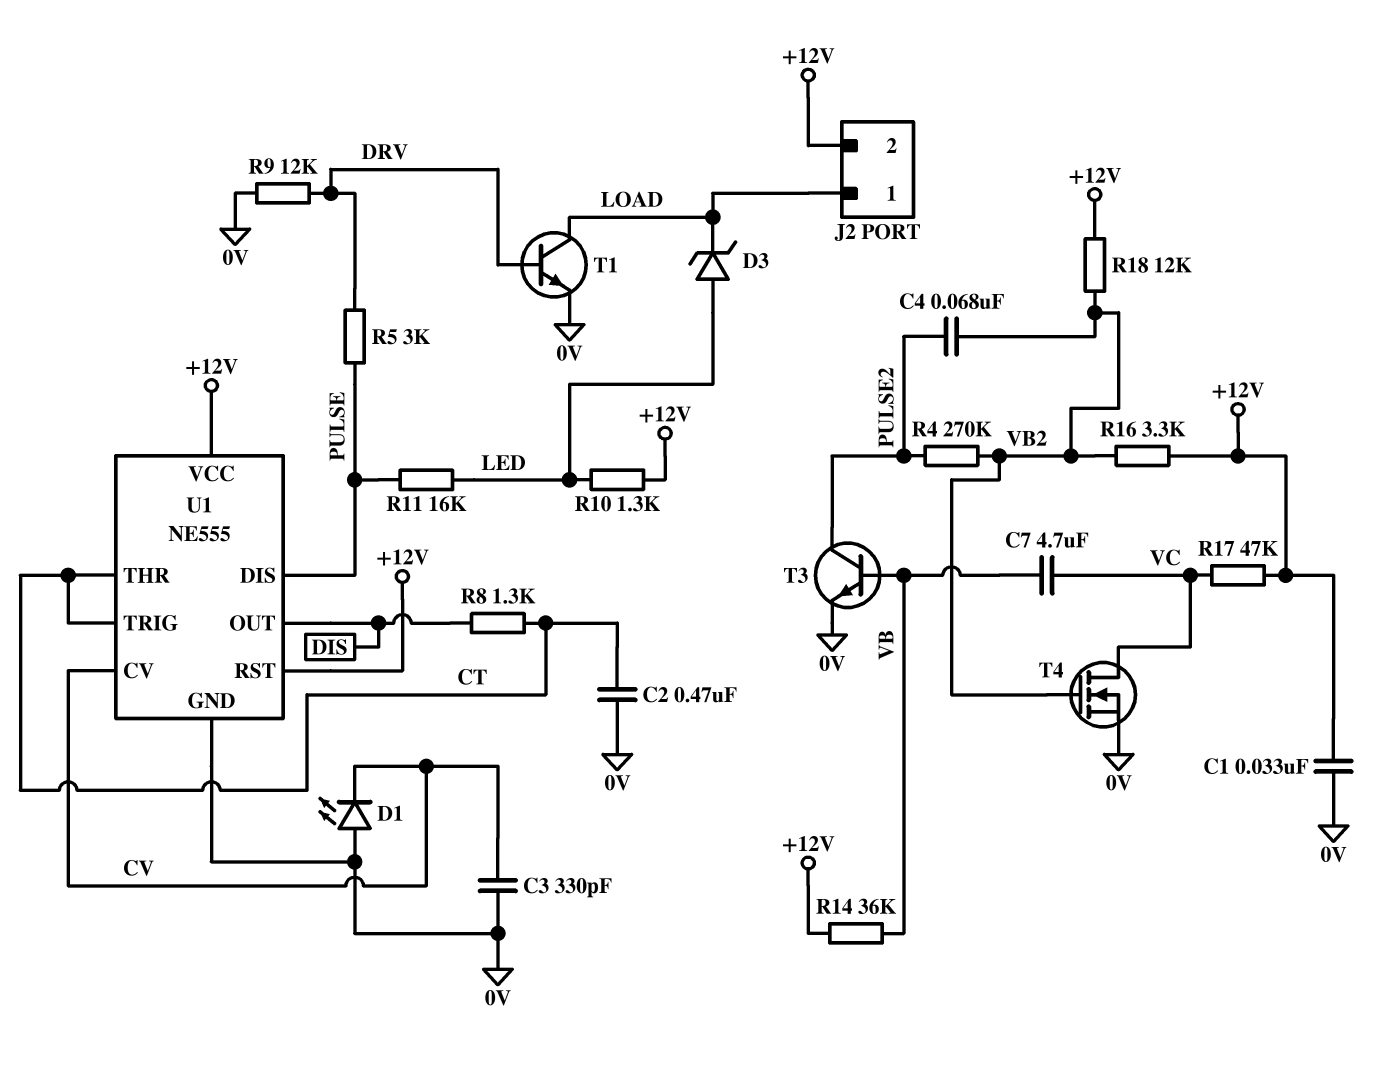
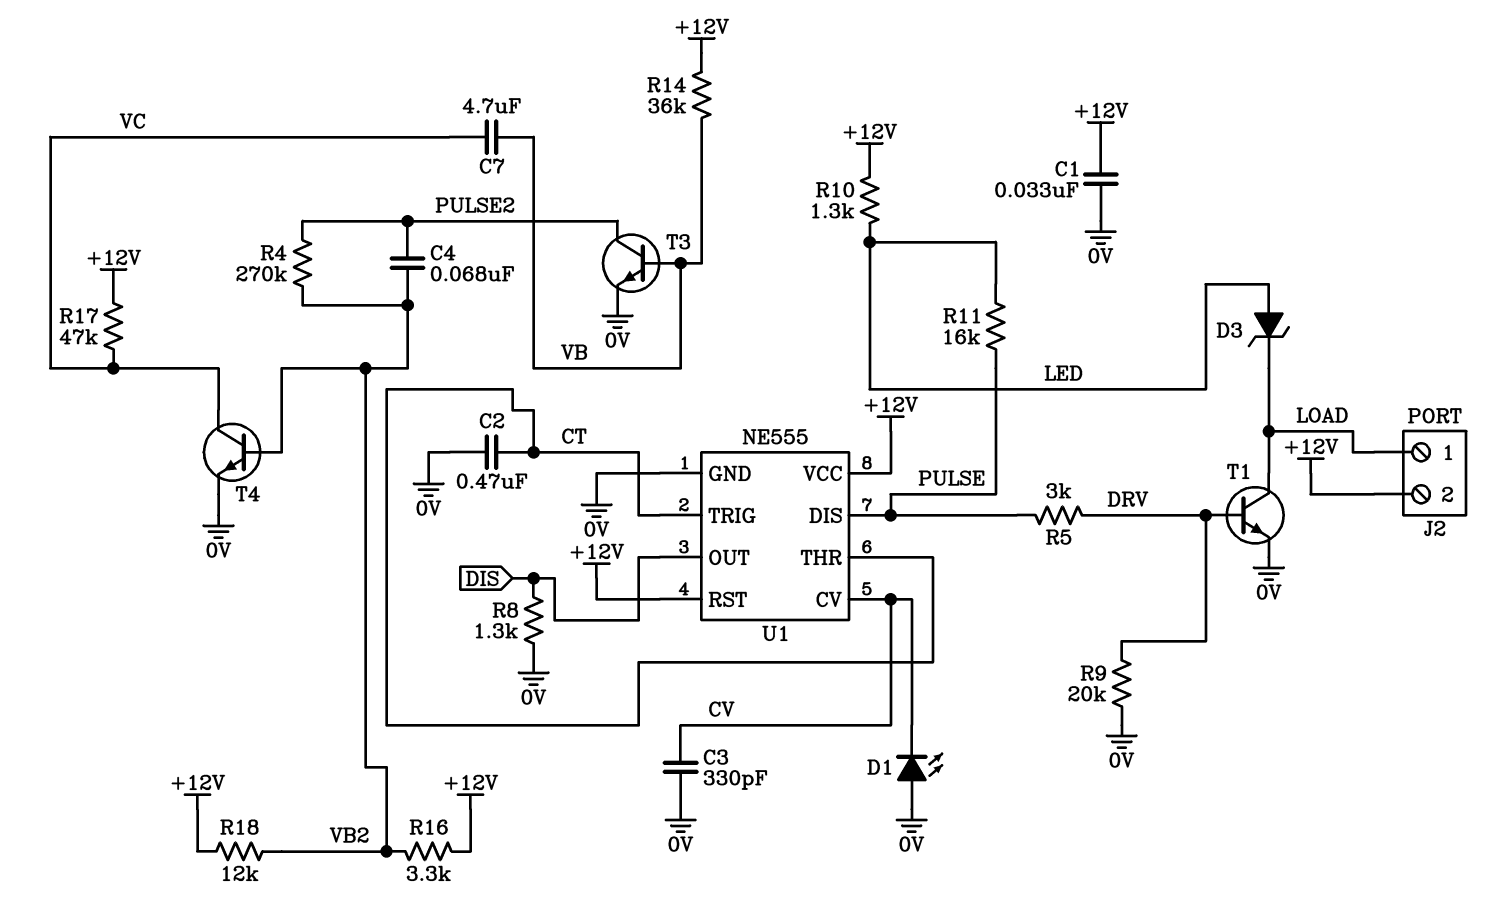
R8: 1.3k (CT, DIS) -> 1.3k (0V, DIS)
R9: 12k (0V, DRV) -> 20k (0V, DRV)
T4: NMOS (G VB2, D VC, S 0V) -> NPN (B VB2, C VC, E 0V)

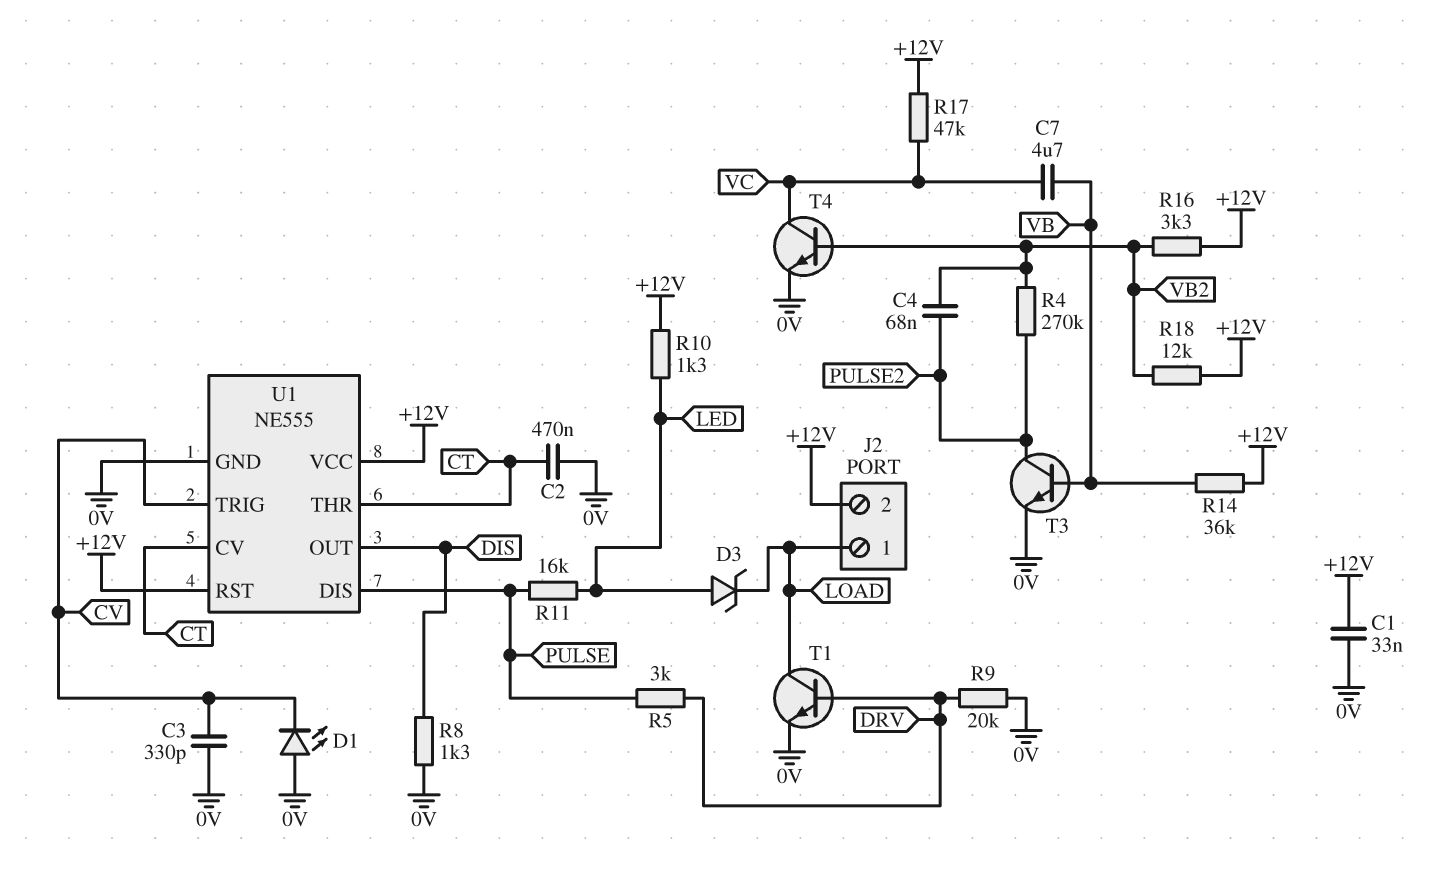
U1 pin CV: CV -> CT
U1 pin TRIG: CT -> CV

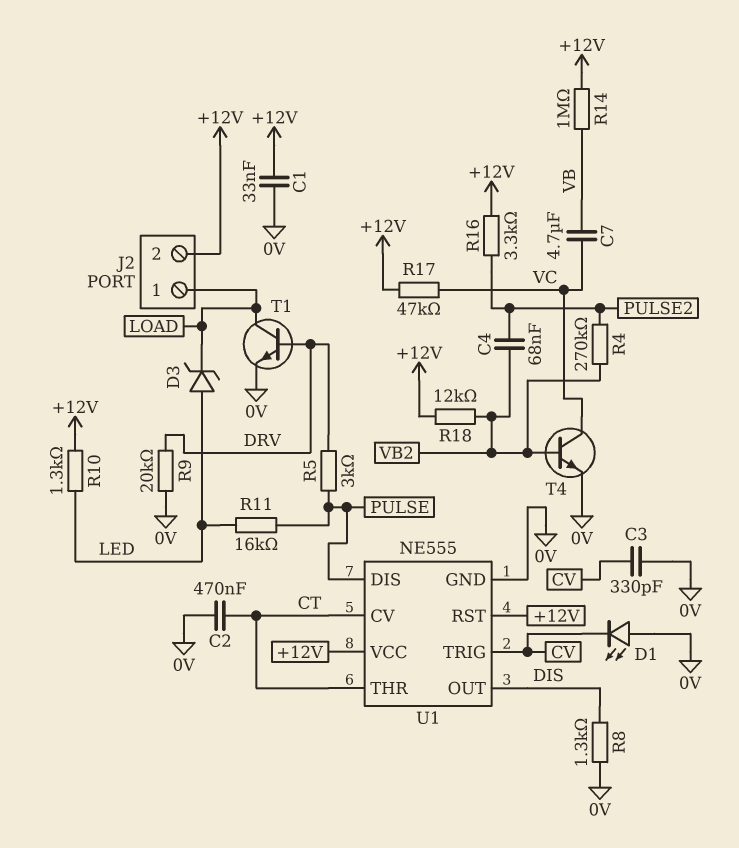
R14: 36k (+12V, VB) -> 1M (+12V, VB)
R16: 3.3k (+12V, VB2) -> 3.3k (+12V, PULSE2)
T3: NPN (B VB, C PULSE2, E 0V) -> none

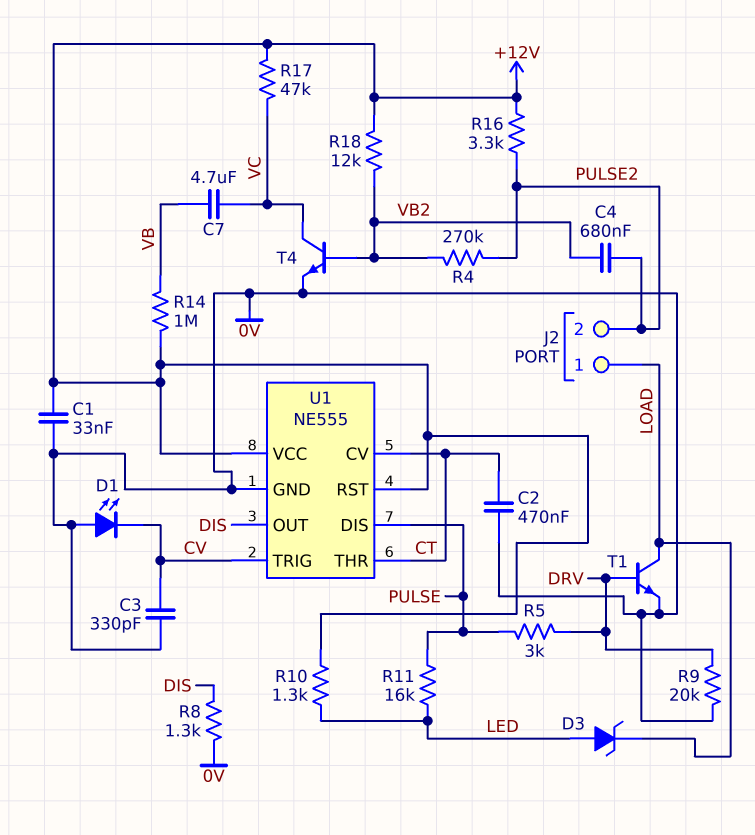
C4: 68nF (PULSE2, VB2) -> 680nF (PULSE2, VB2)
J2 pin 2: +12V -> PULSE2

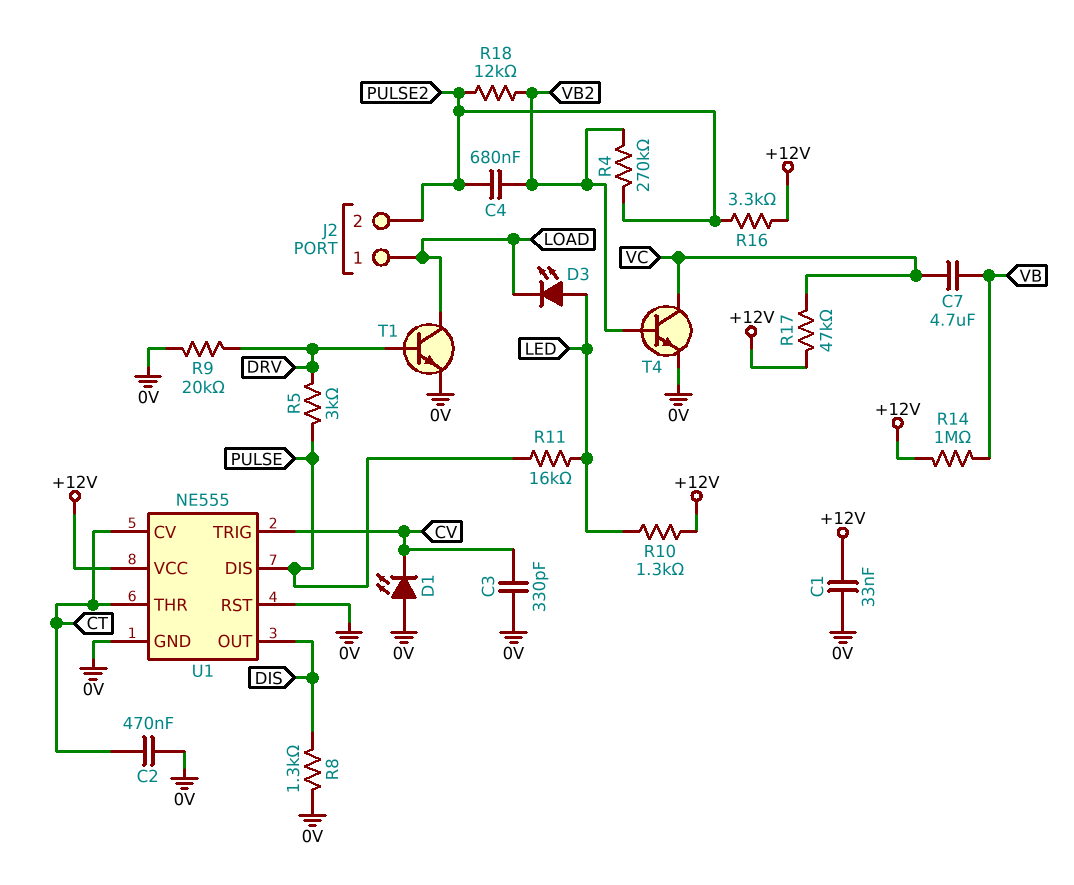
D3: zener (A LED, K LOAD) -> LED (A LED, K LOAD)
R18: 12k (+12V, VB2) -> 12k (PULSE2, VB2)
U1 pin RST: +12V -> 0V

